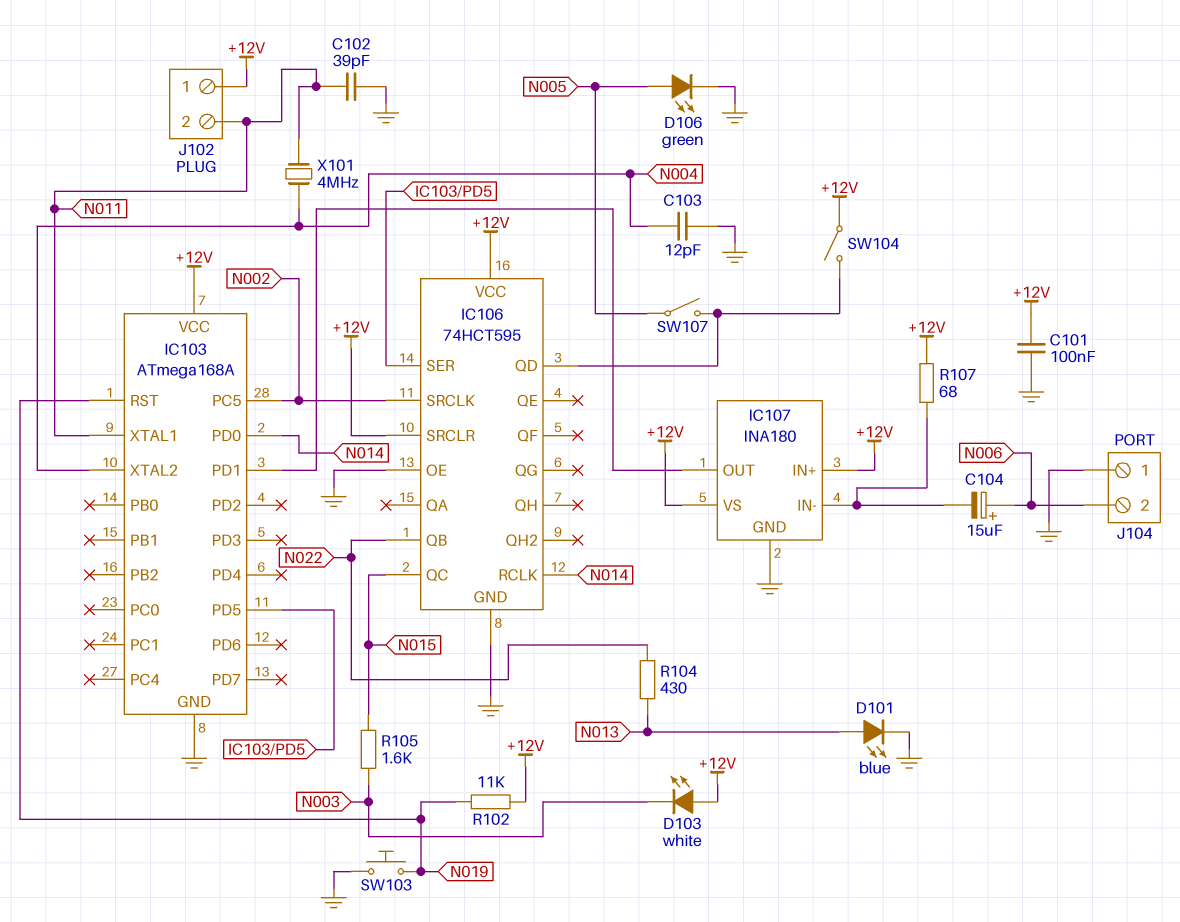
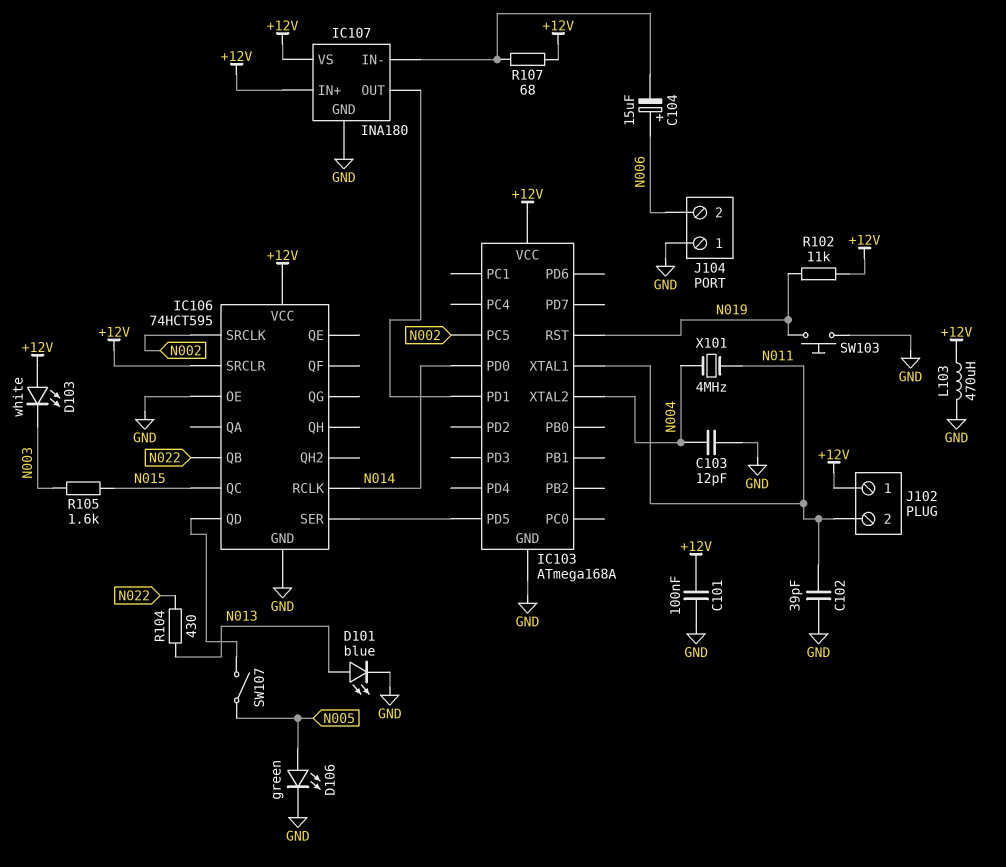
L103: none -> 470uH (+12V, GND)
SW104: switch (+12V, IC106/QD) -> none

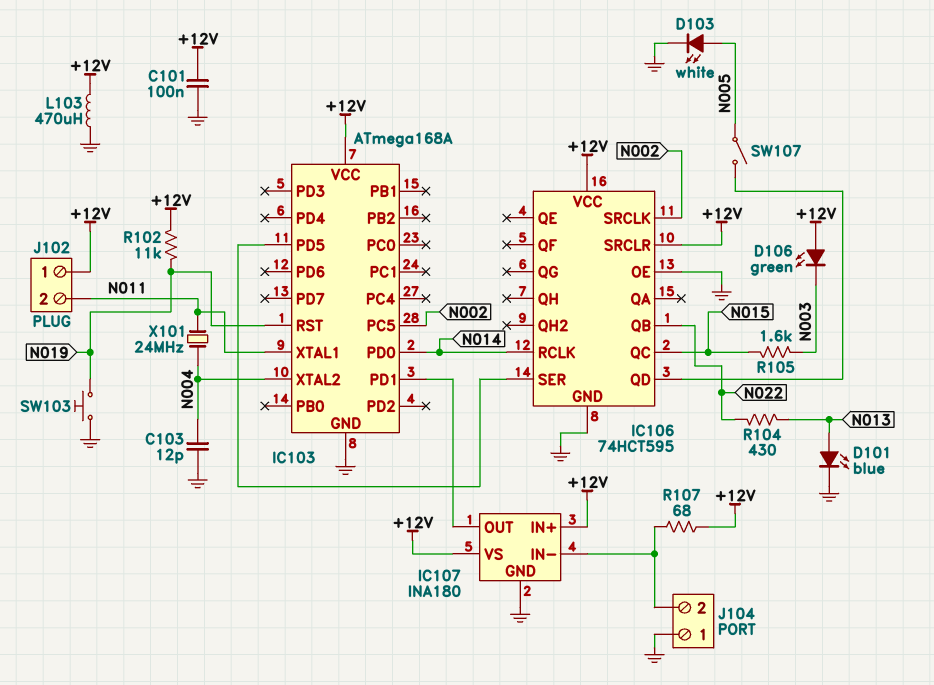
C102: 39pF (GND, N011) -> none
C104: 15uF (plus N006, minus IC107/IN-) -> none
D103: LED white (A +12V, K N003) -> LED white (A N005, K GND)
D106: LED green (A N005, K GND) -> LED green (A +12V, K N003)
J104 pin 2: N006 -> IC107/IN-
X101: 4MHz (N004, N011) -> 24MHz (N004, N011)

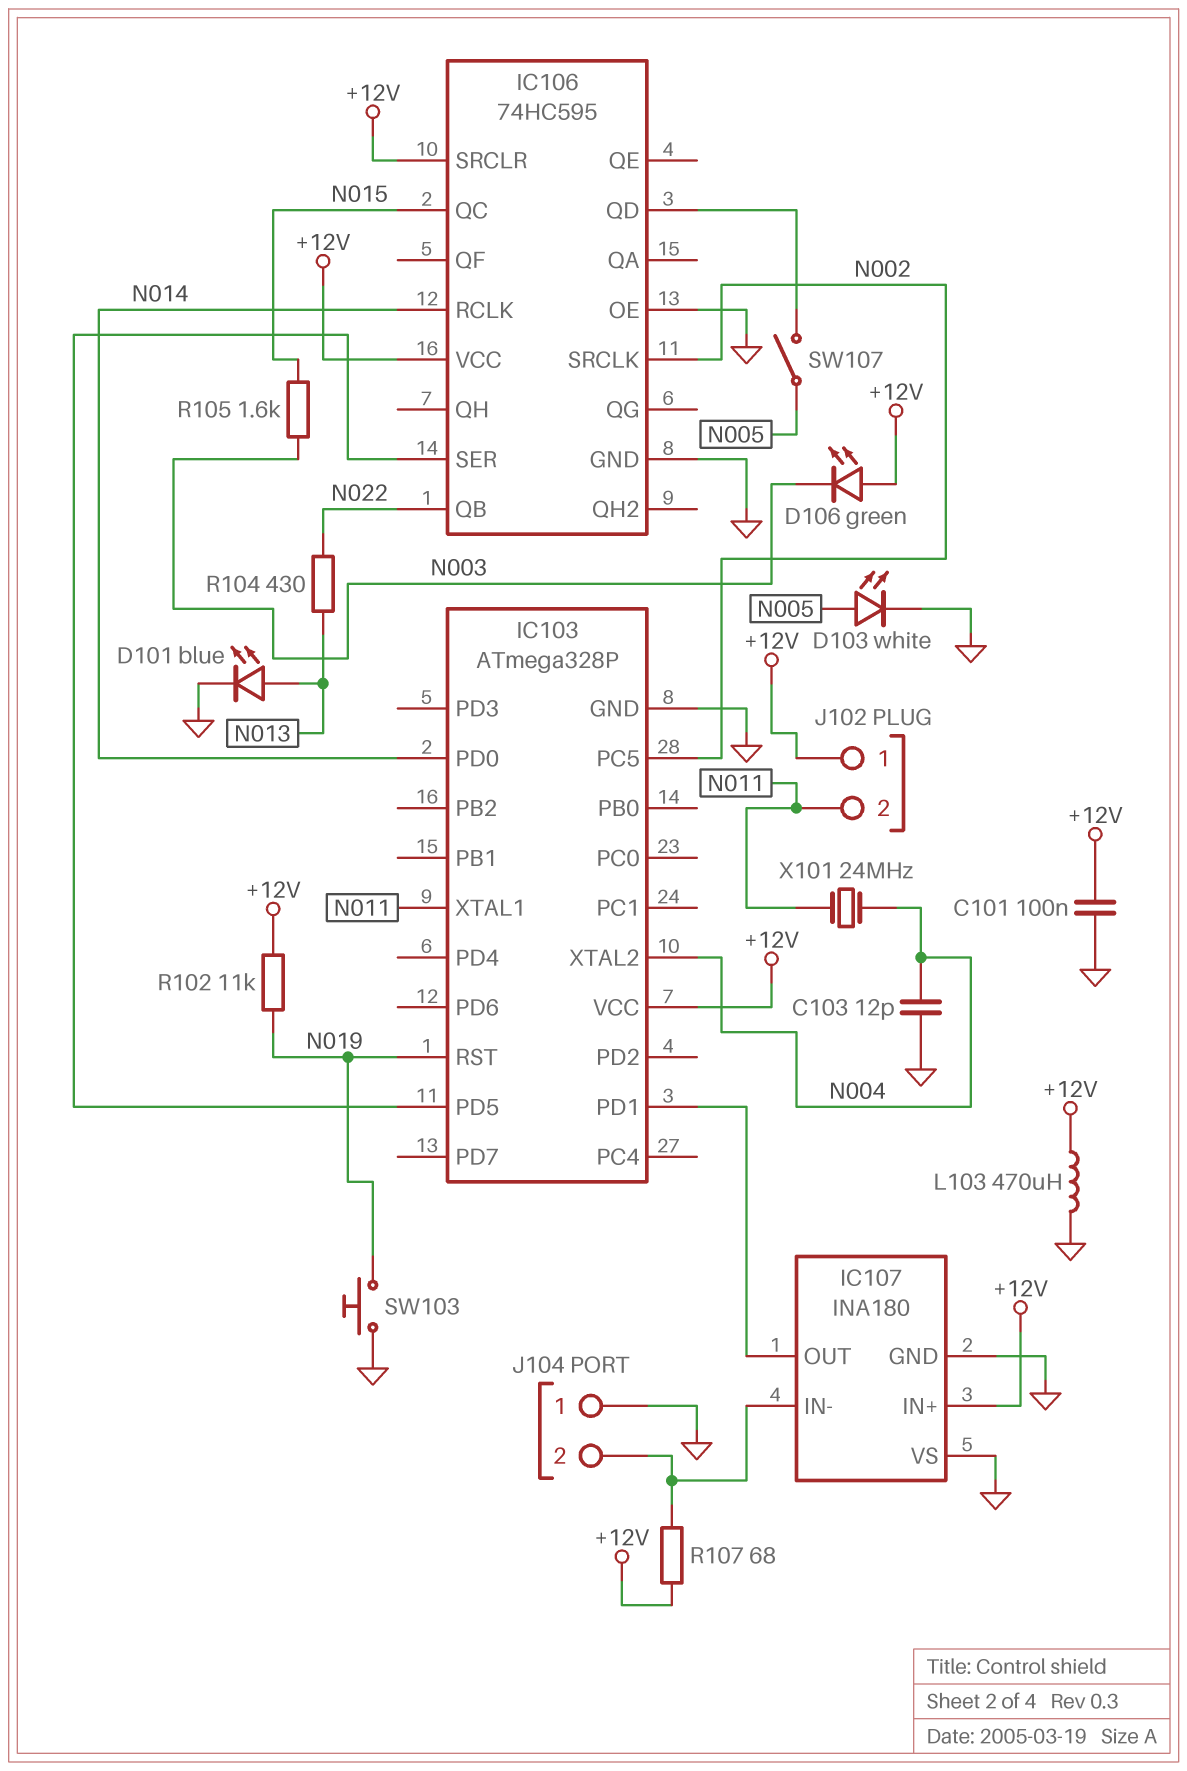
IC103: ATmega168A -> ATmega328P
IC106: 74HCT595 -> 74HC595
IC107 pin VS: +12V -> GND

